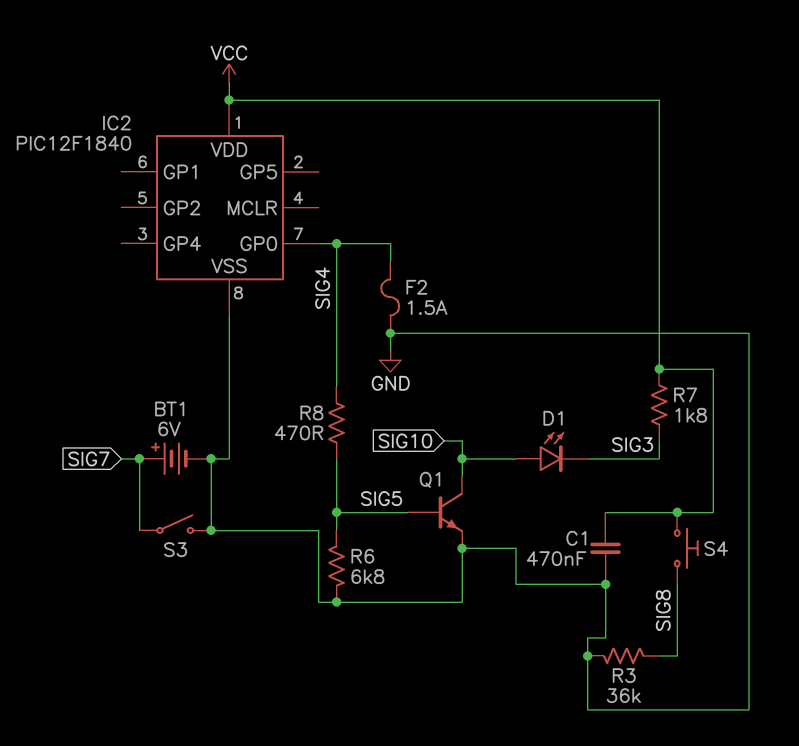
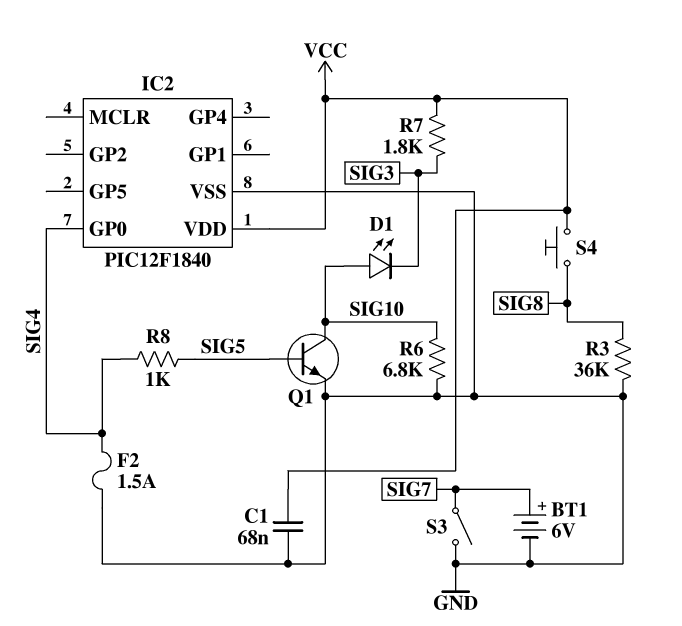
C1: 470nF (GND, VCC) -> 68nF (GND, VCC)
R6: 6.8k (GND, SIG5) -> 6.8k (GND, SIG10)
R8: 470 (SIG4, SIG5) -> 1k (SIG4, SIG5)

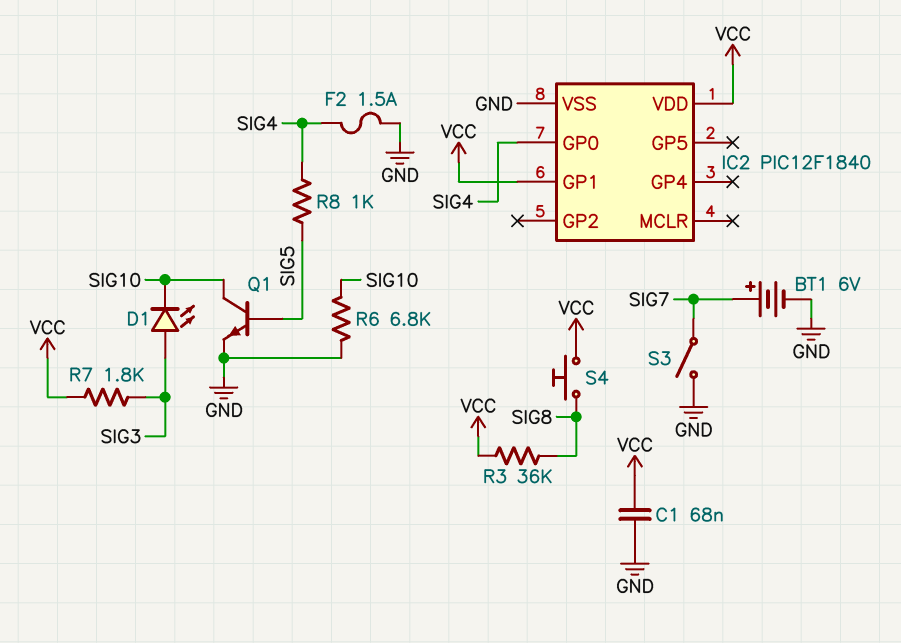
D1: LED (A SIG10, K SIG3) -> LED (A SIG3, K SIG10)
IC2 pin GP1: none -> VCC
R3: 36k (GND, SIG8) -> 36k (SIG8, VCC)

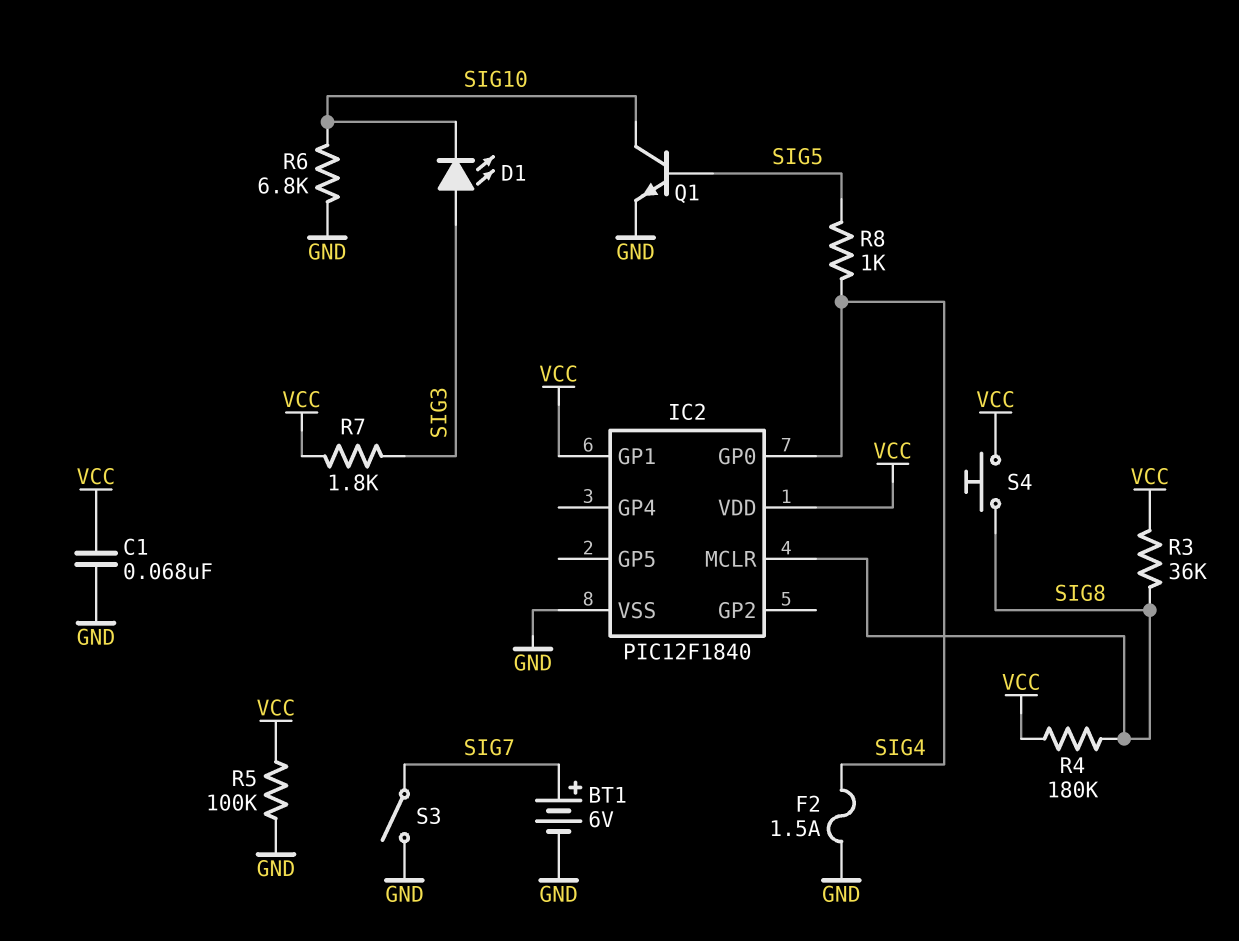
IC2 pin MCLR: none -> SIG8
R4: none -> 180k (SIG8, VCC)
R5: none -> 100k (GND, VCC)

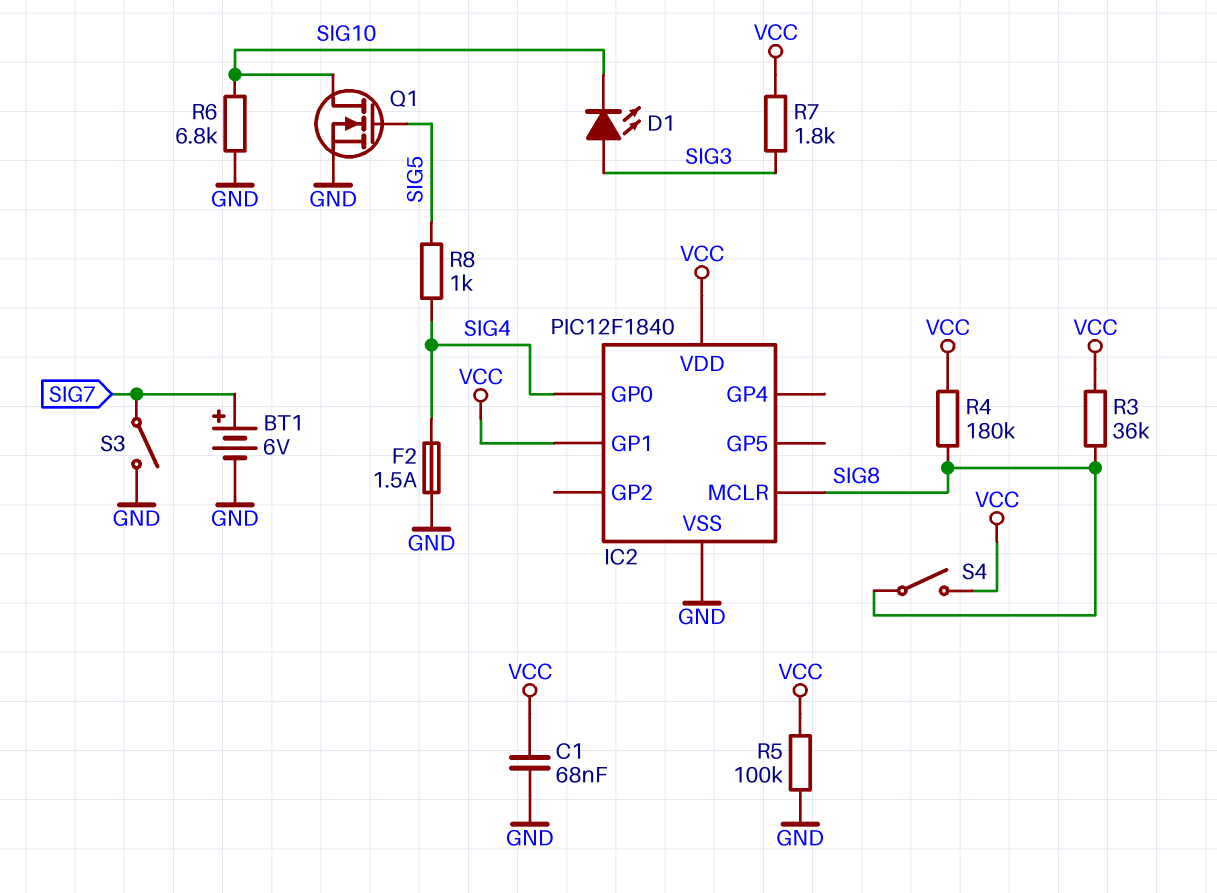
Q1: NPN (B SIG5, C SIG10, E GND) -> NMOS (G SIG5, D SIG10, S GND)
S4: button (SIG8, VCC) -> switch (SIG8, VCC)

